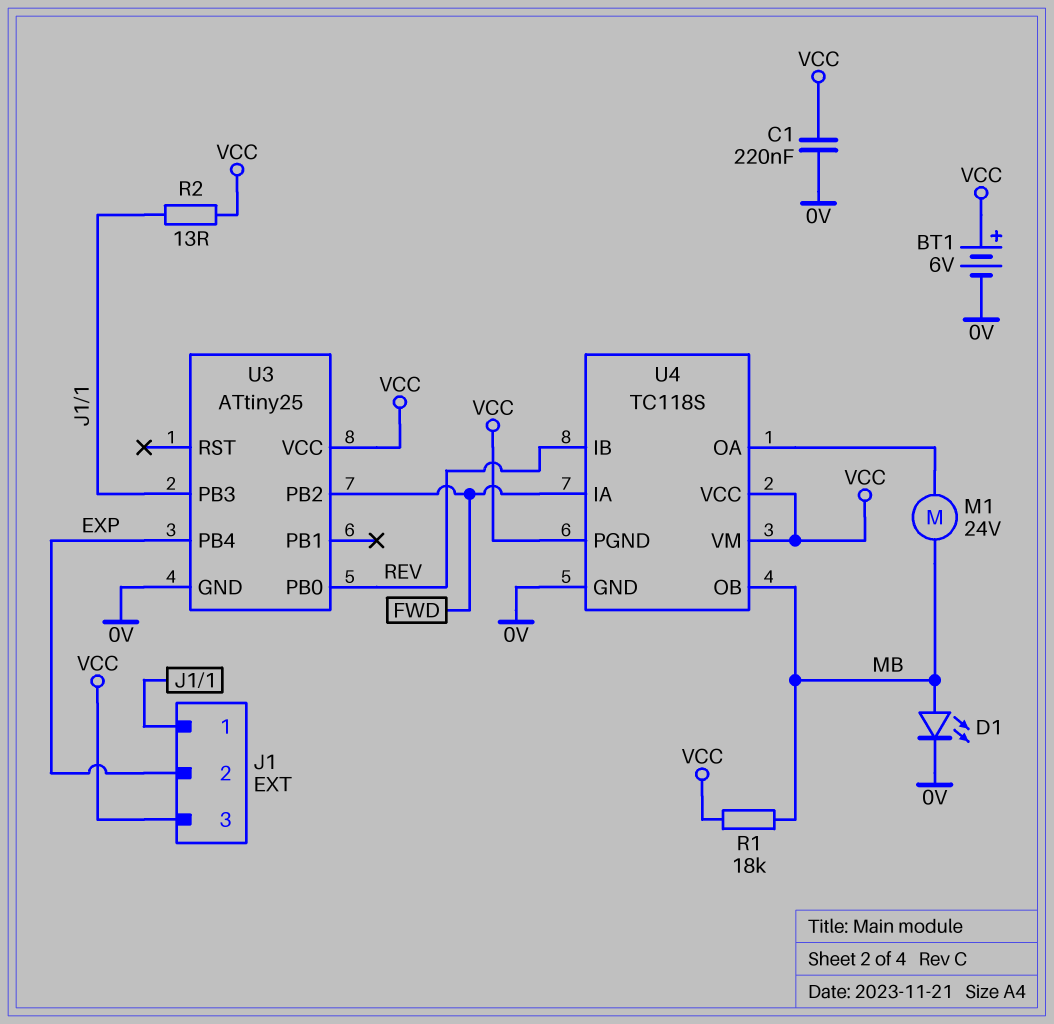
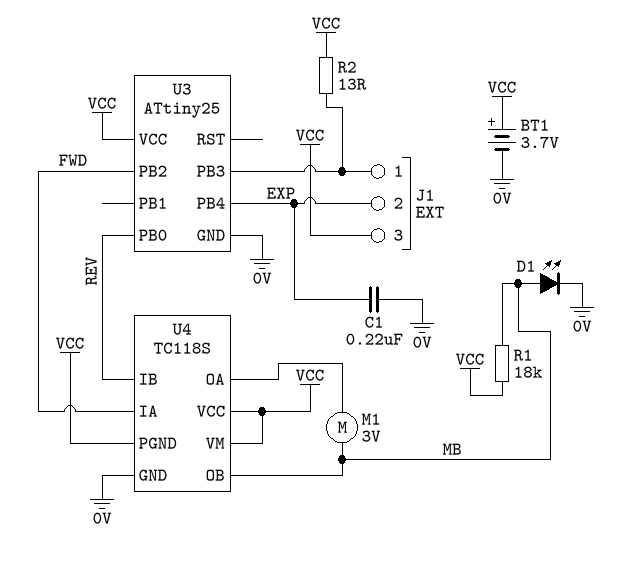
BT1: 6V (plus VCC, minus 0V) -> 3.7V (plus VCC, minus 0V)
C1: 220nF (0V, VCC) -> 220nF (0V, EXP)
M1: motor 24V (MB, U4/OA) -> motor 3V (MB, U4/OA)

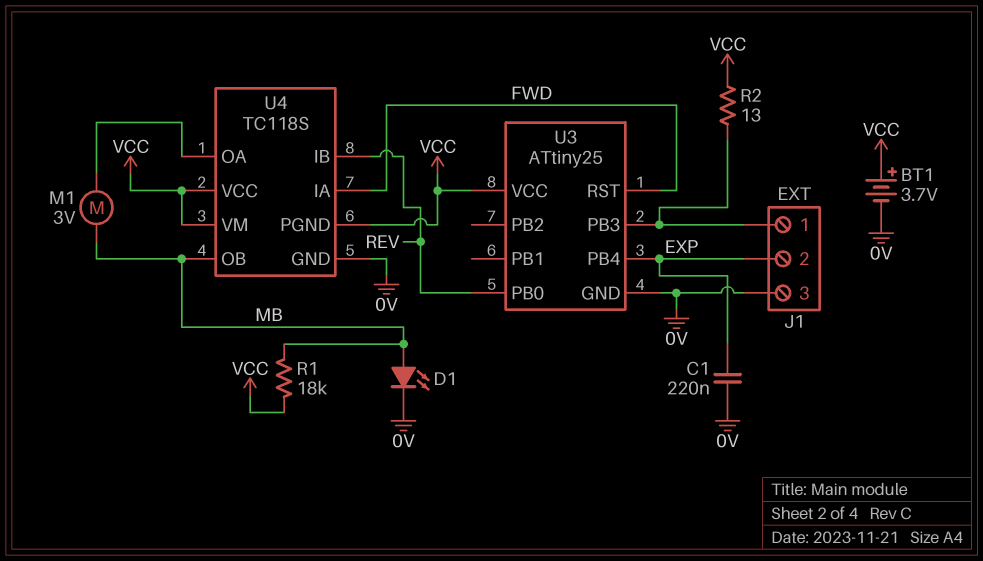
J1 pin 3: VCC -> 0V
U3 pin PB2: FWD -> none
U3 pin RST: none -> FWD

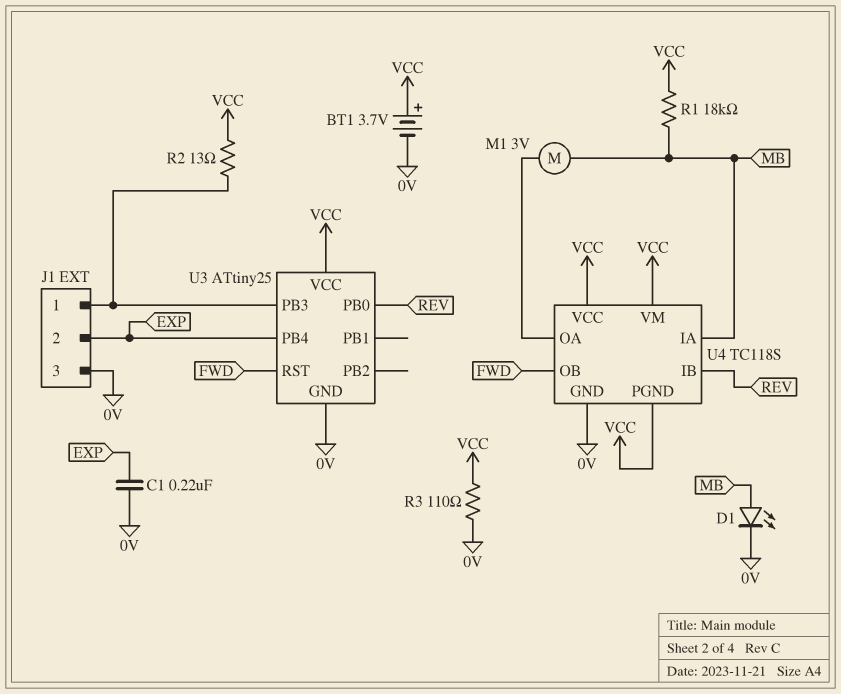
R3: none -> 110 (0V, VCC)
U4 pin IA: FWD -> MB
U4 pin OB: MB -> FWD

